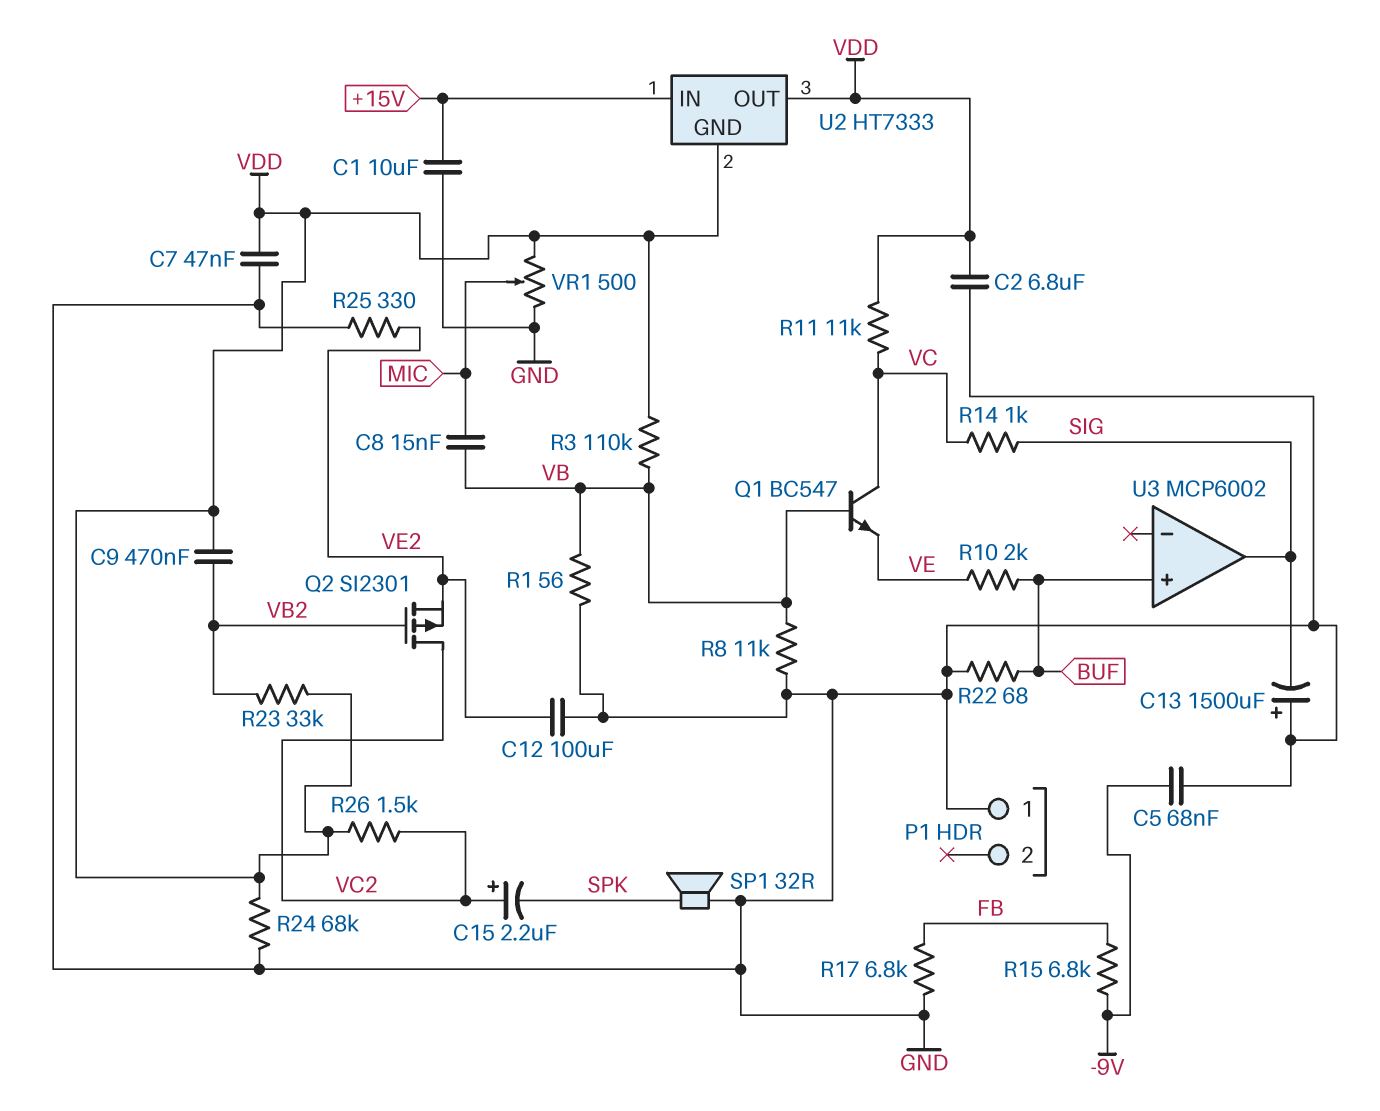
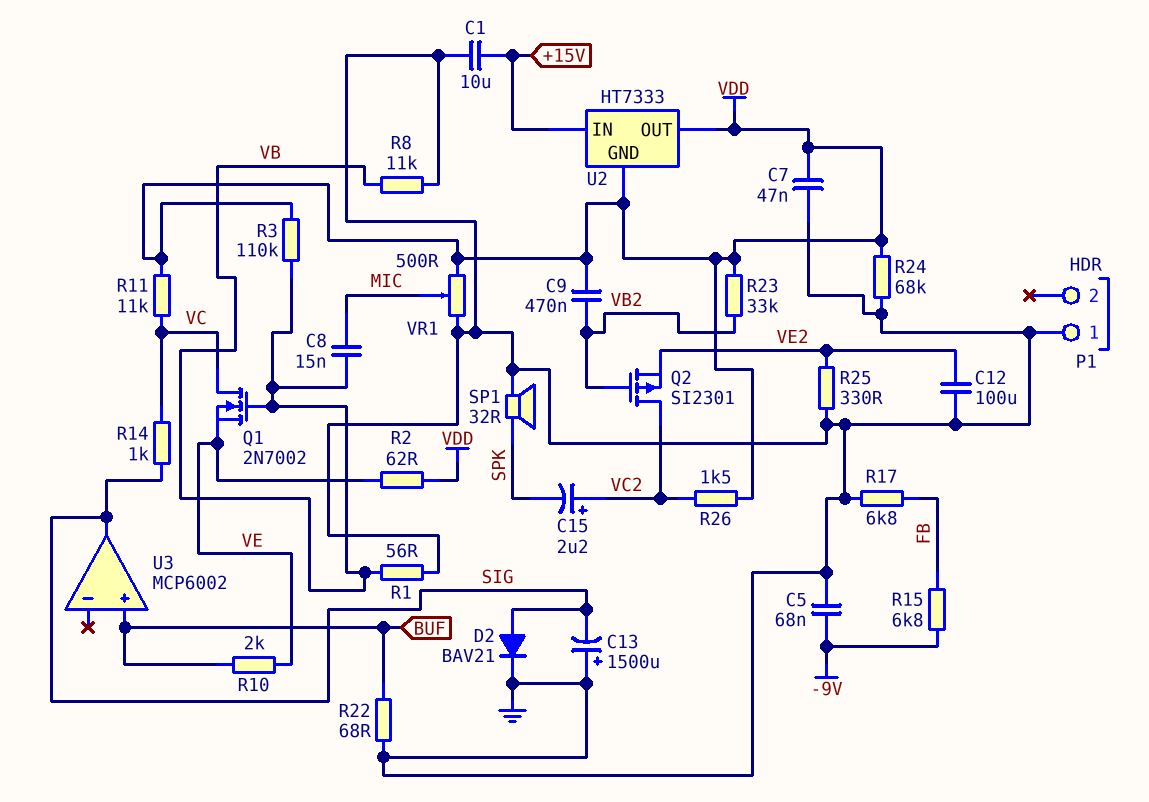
C2: 6.8uF (GND, VDD) -> none
D2: none -> diode BAV21 (A SIG, K GND)
Q1: NPN BC547 (B VB, C VC, E VE) -> NMOS 2N7002 (G VB, D VC, S VE)
R2: none -> 62 (VDD, VE)

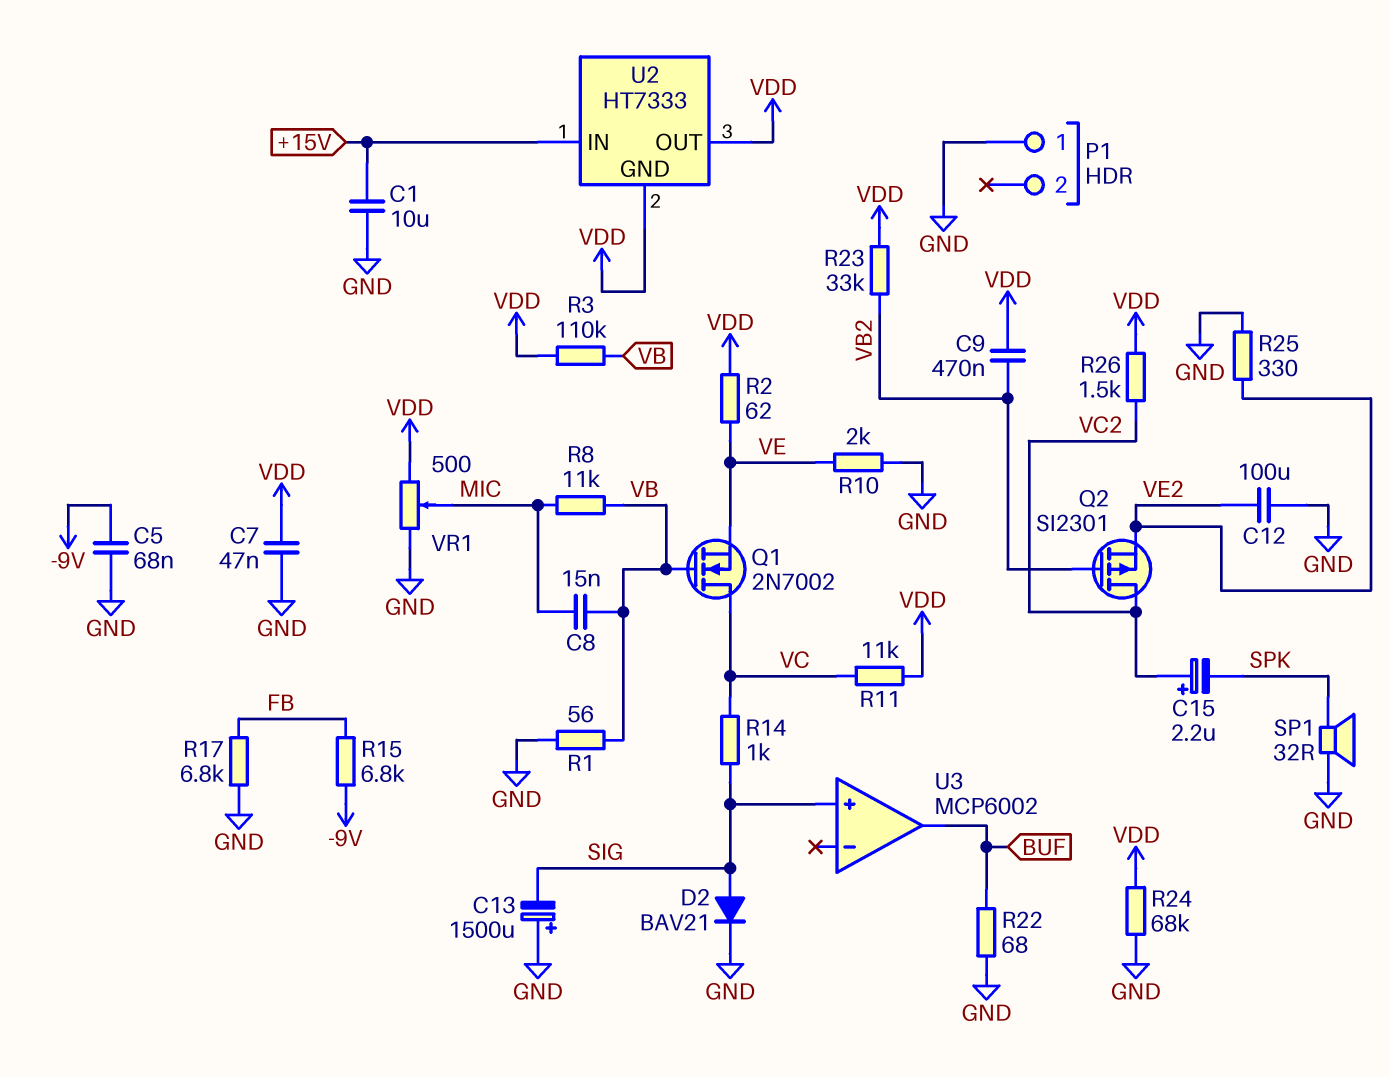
R8: 11k (GND, VB) -> 11k (MIC, VB)
R10: 2k (BUF, VE) -> 2k (GND, VE)
U3 pin in+: BUF -> SIG
U3 pin out: SIG -> BUF

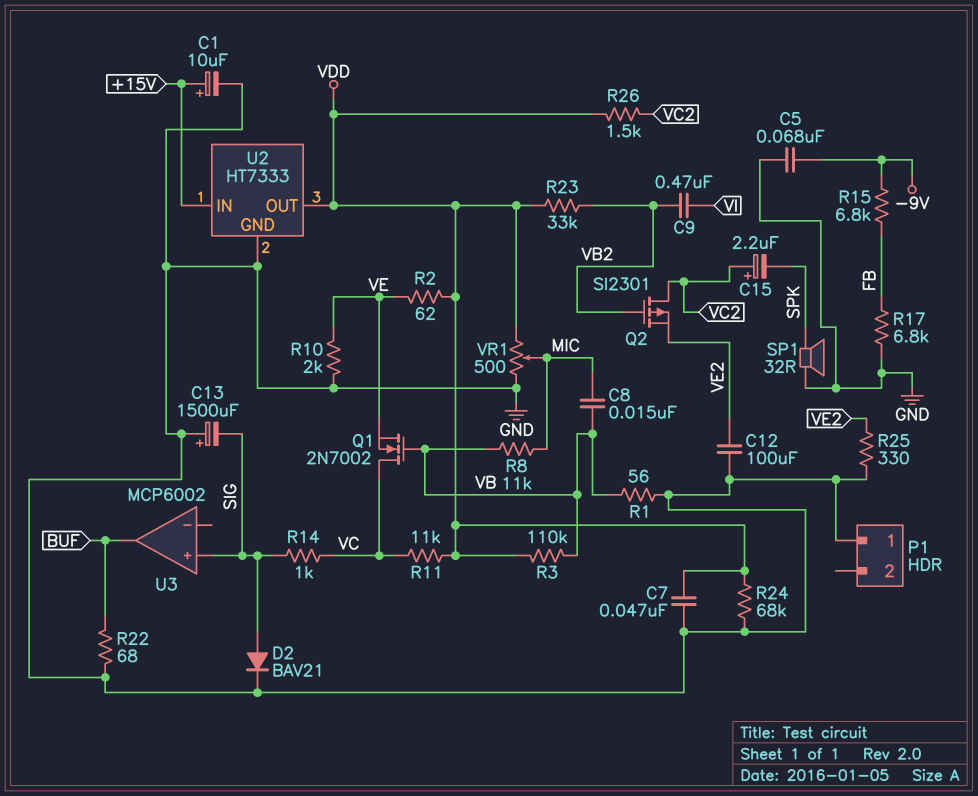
C1: 10uF (+15V, GND) -> 10uF (plus +15V, minus GND)
C9: 470nF (VB2, VDD) -> 470nF (VB2, VI)
U2 pin GND: VDD -> GND

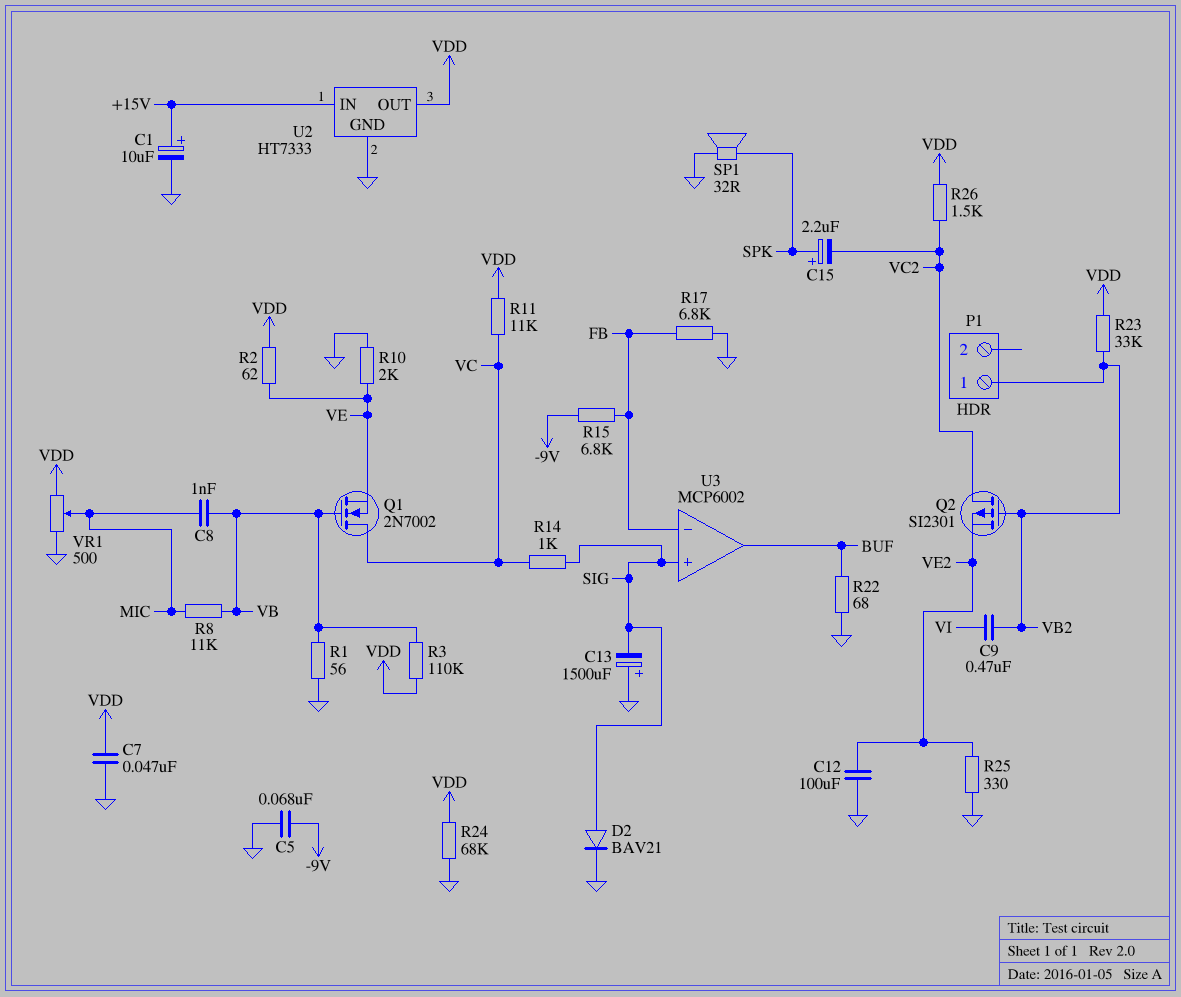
C8: 15nF (MIC, VB) -> 1nF (MIC, VB)
C15: 2.2uF (plus VC2, minus SPK) -> 2.2uF (plus SPK, minus VC2)
P1 pin 1: GND -> VB2
U3 pin in-: none -> FB

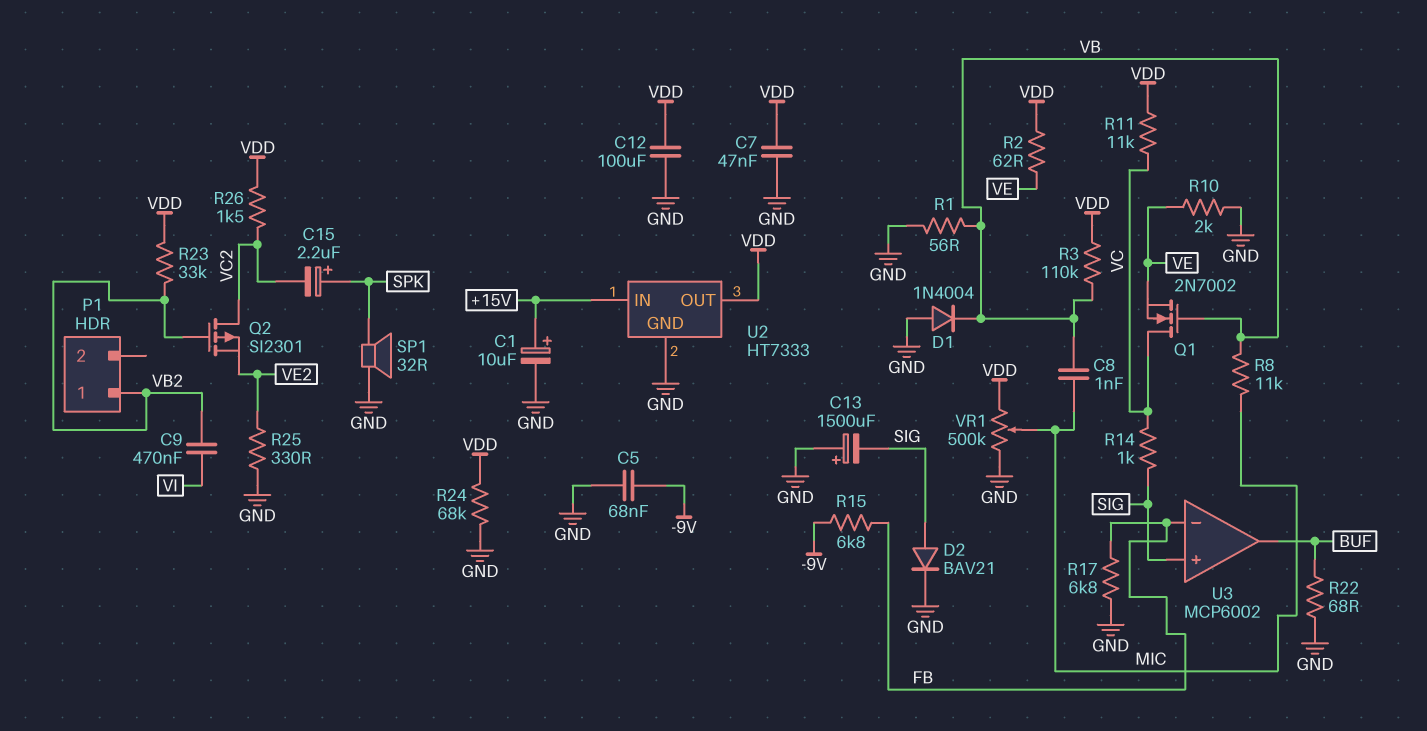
C12: 100uF (GND, VE2) -> 100uF (GND, VDD)
D1: none -> diode 1N4004 (A GND, K VB)
VR1: 500 (GND, VDD, wiper MIC) -> 500k (GND, VDD, wiper MIC)

